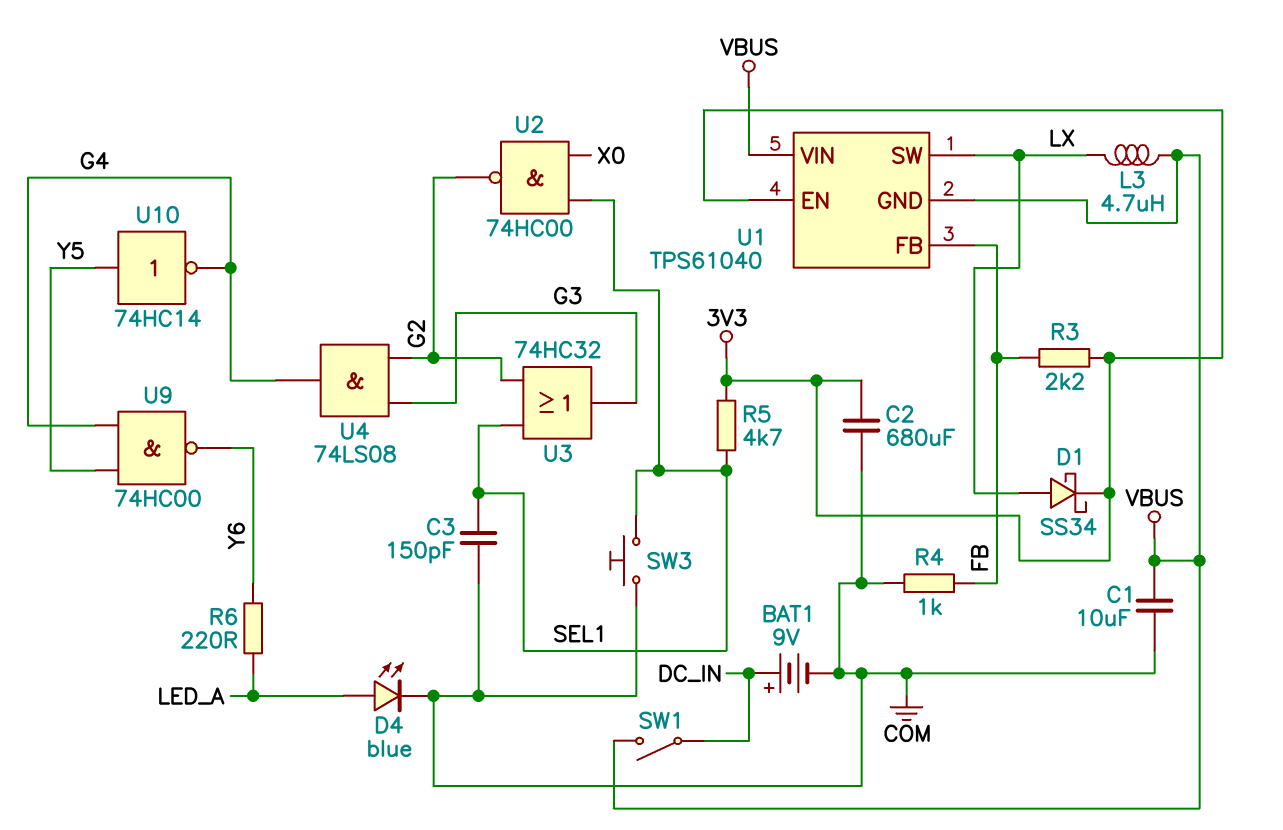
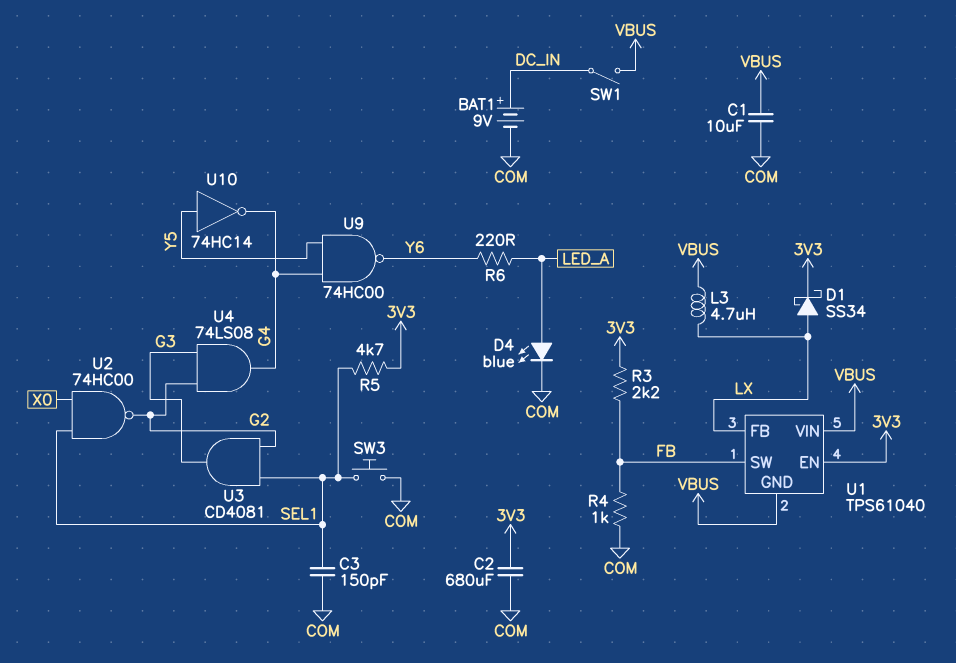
U1 pin FB: FB -> LX
U1 pin SW: LX -> FB
U3: OR 74HC32 (in G2, in SEL1, out G3) -> AND CD4081 (in G2, in SEL1, out G3)

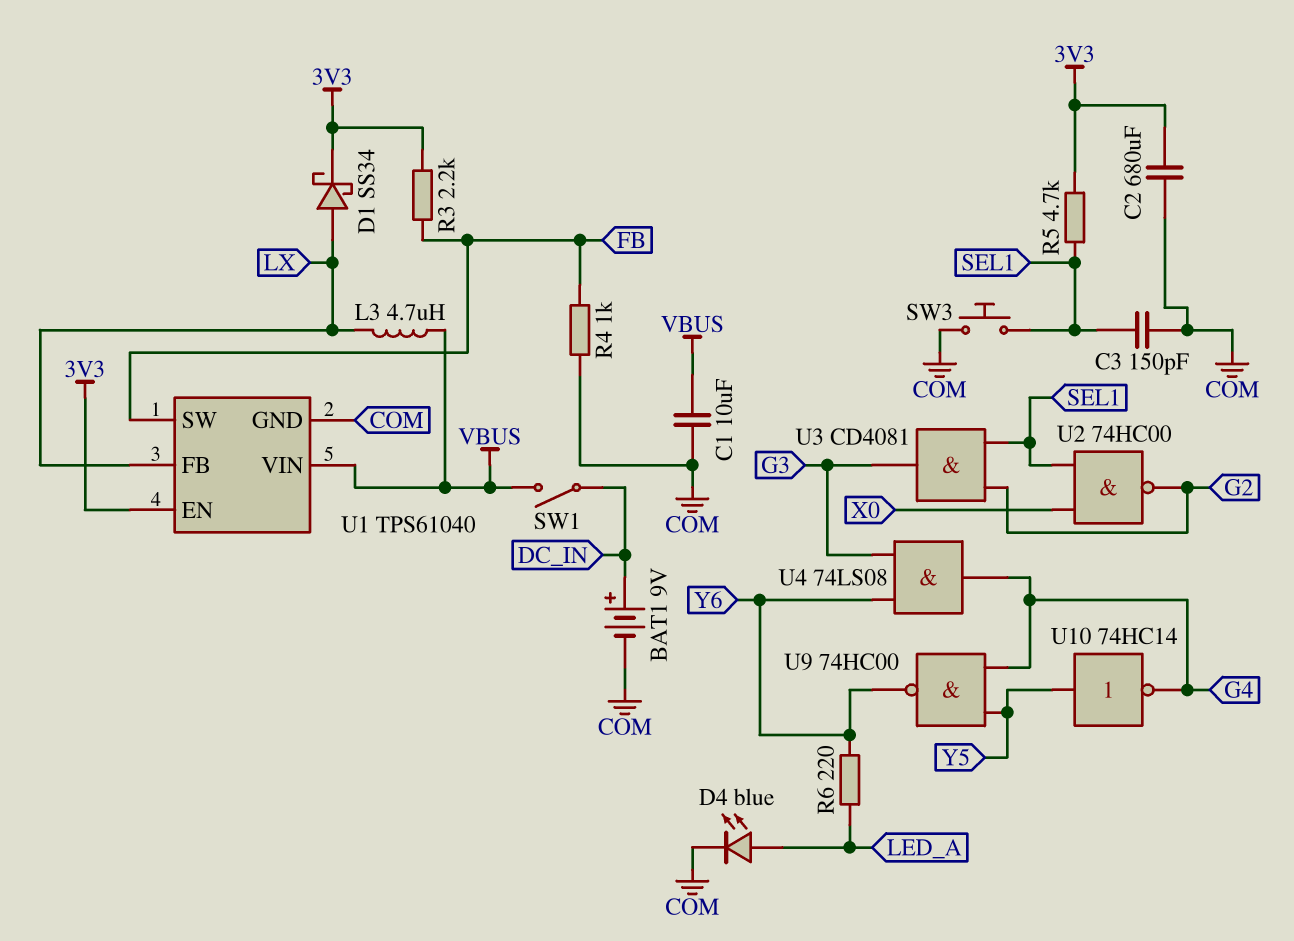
U1 pin GND: VBUS -> COM
U4: AND 74LS08 (in G2, in G3, out G4) -> AND 74LS08 (in G3, in Y6, out G4)

